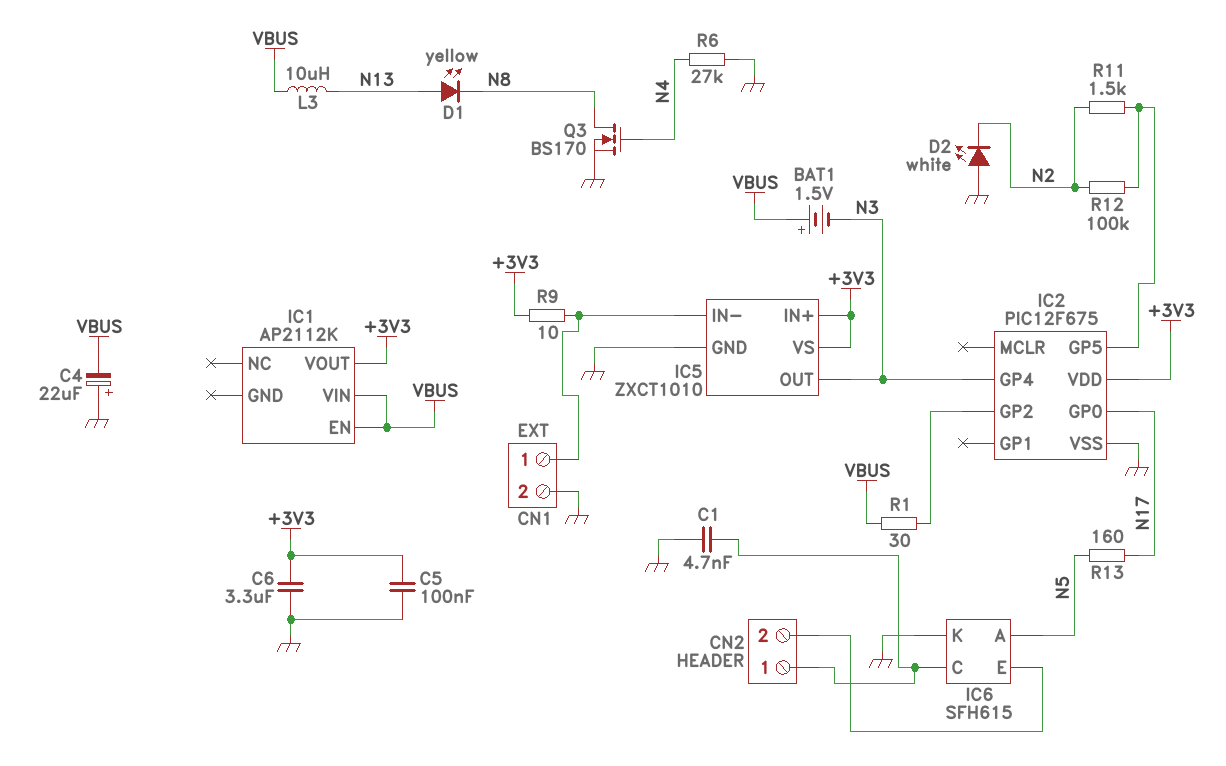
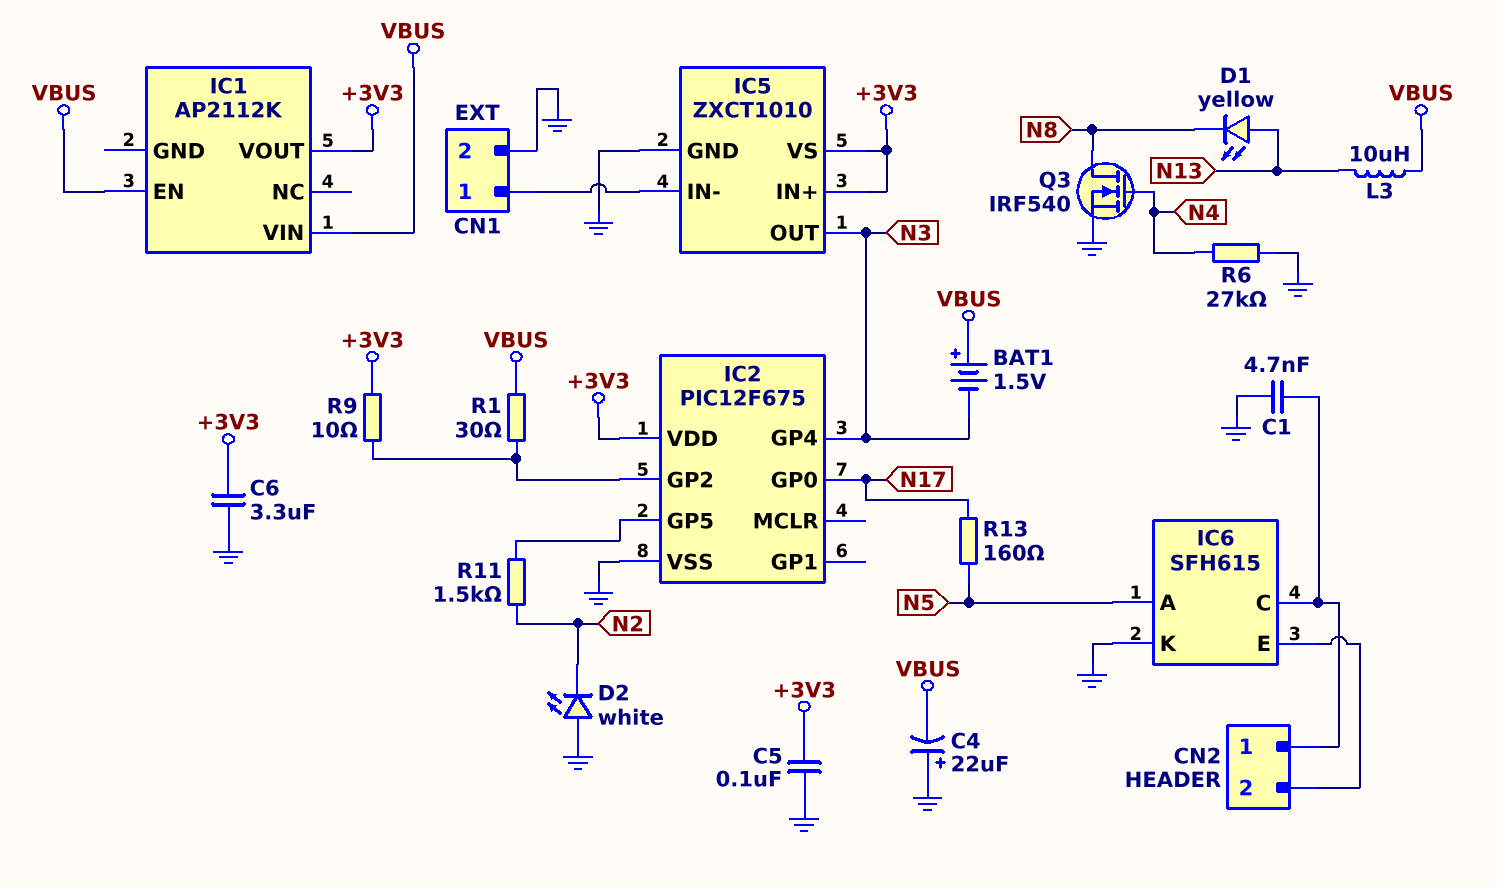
Q3: NMOS BS170 (G N4, D N8, S GND) -> NMOS IRF540 (G N4, D N8, S GND)
R9: 10 (+3V3, CN1/1) -> 10 (+3V3, IC2/GP2)
R12: 100k (IC2/GP5, N2) -> none

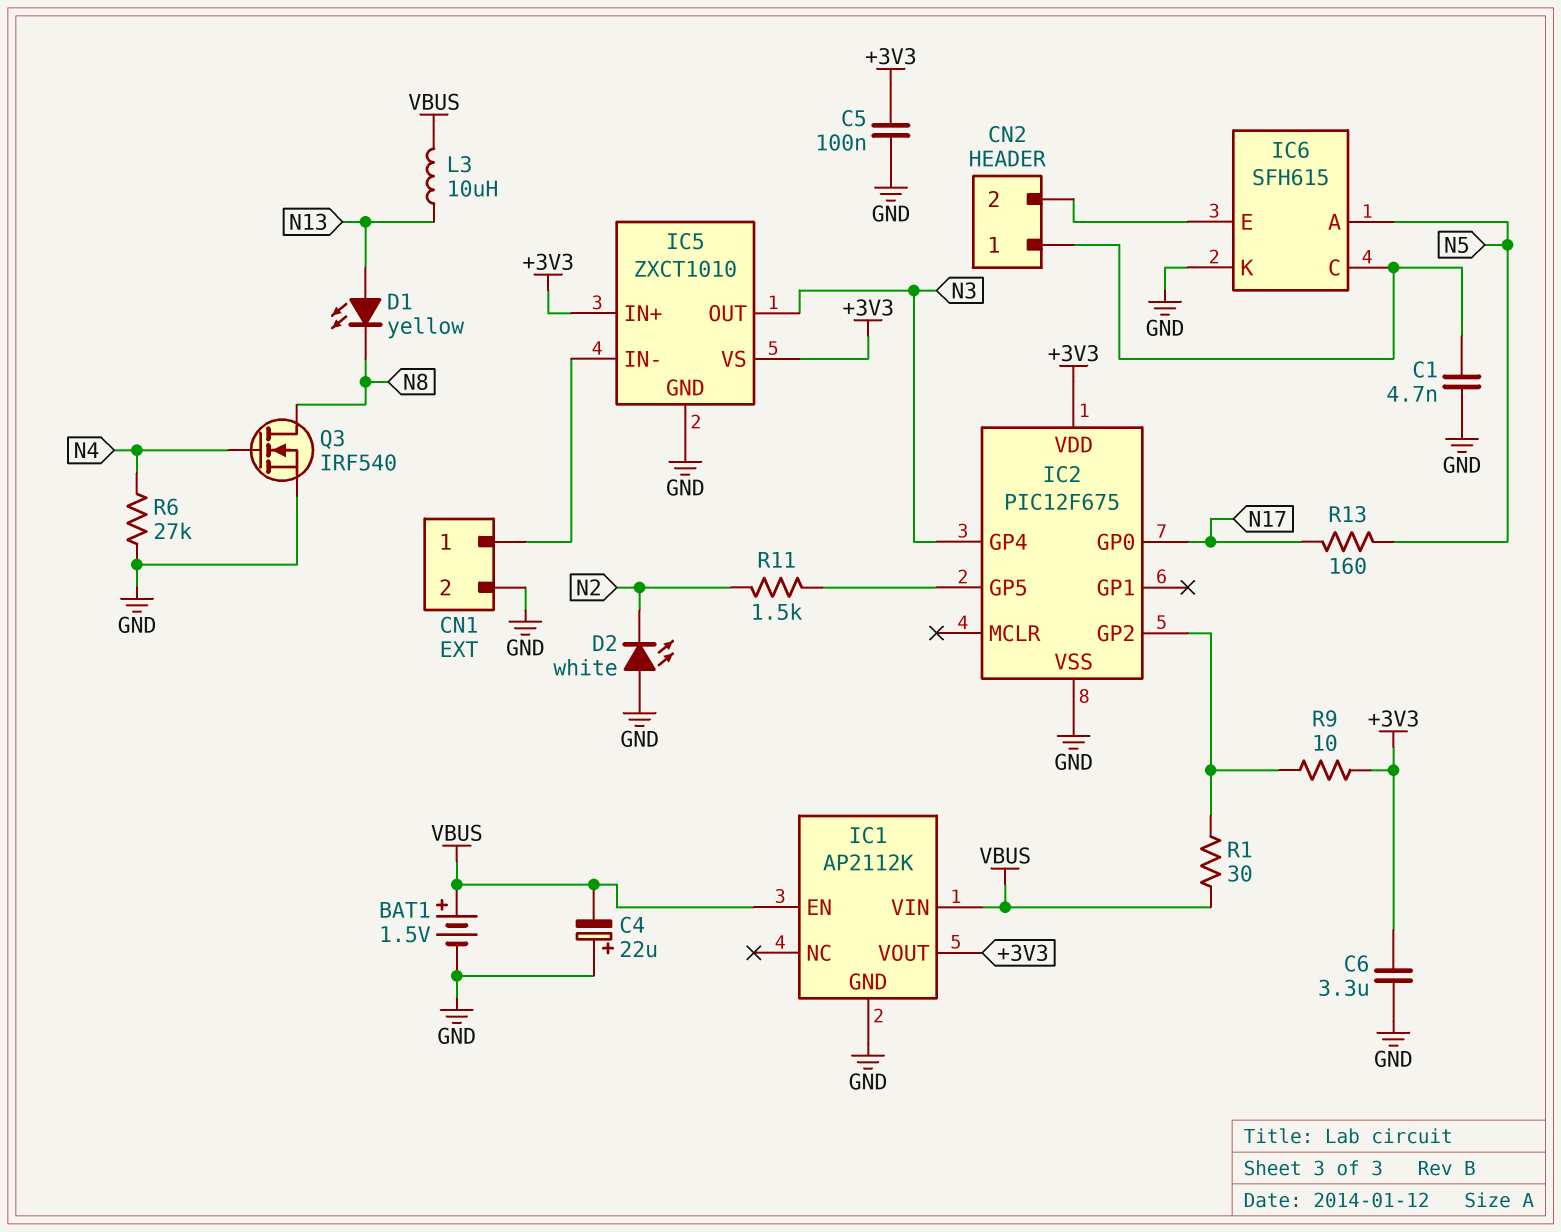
BAT1: 1.5V (plus VBUS, minus N3) -> 1.5V (plus VBUS, minus GND)
IC1 pin GND: none -> GND

